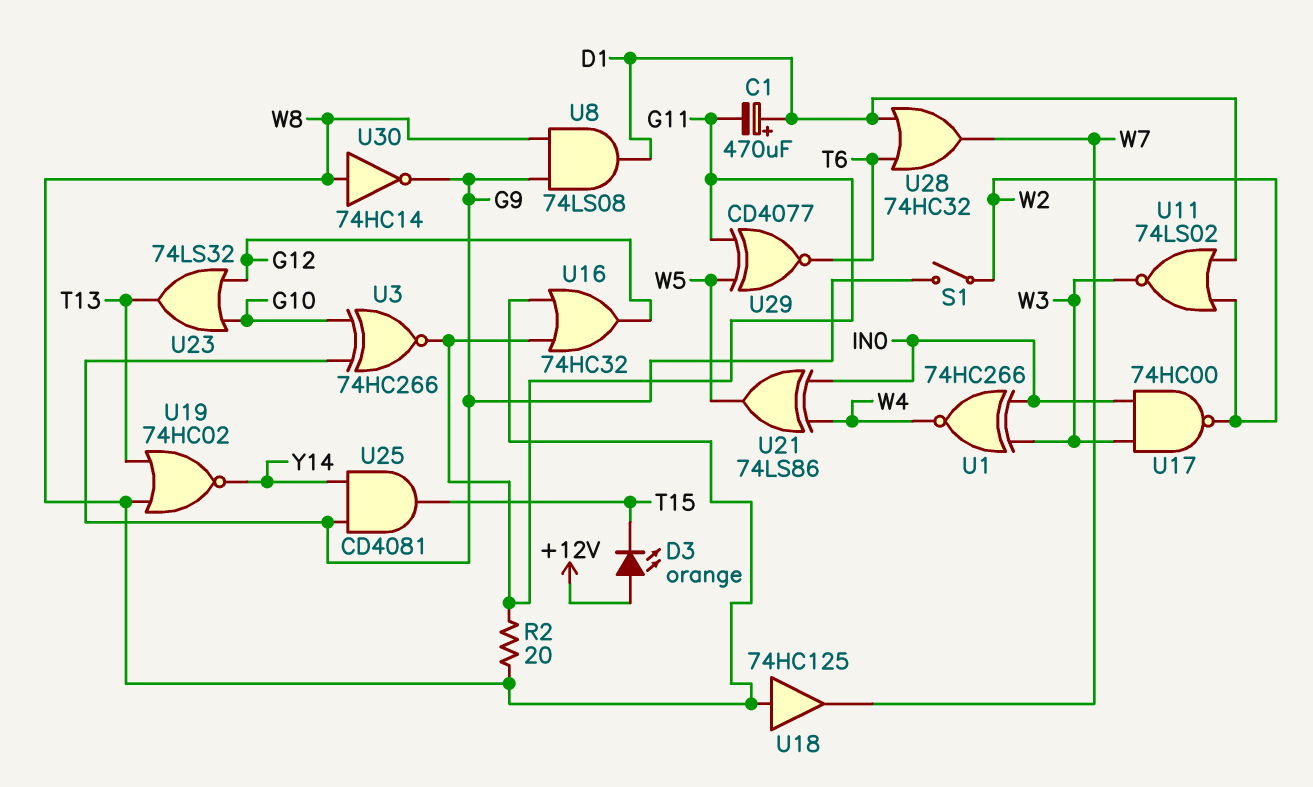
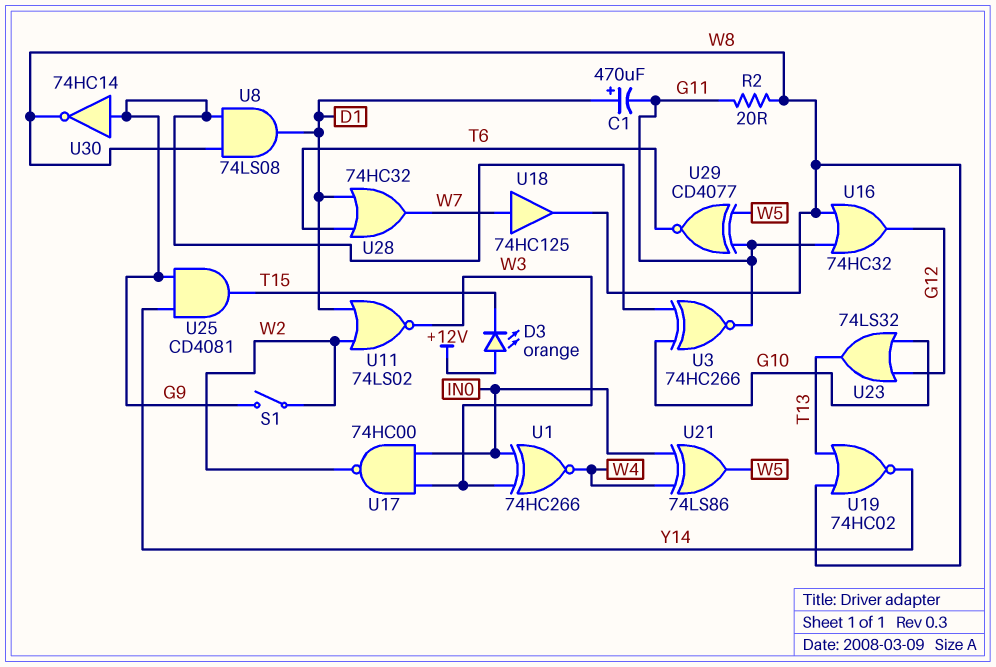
U18: buffer 74HC125 (in W8, out W7) -> buffer 74HC125 (in W7, out W8)
U30: NOT 74HC14 (in W8, out G9) -> NOT 74HC14 (in G9, out W8)

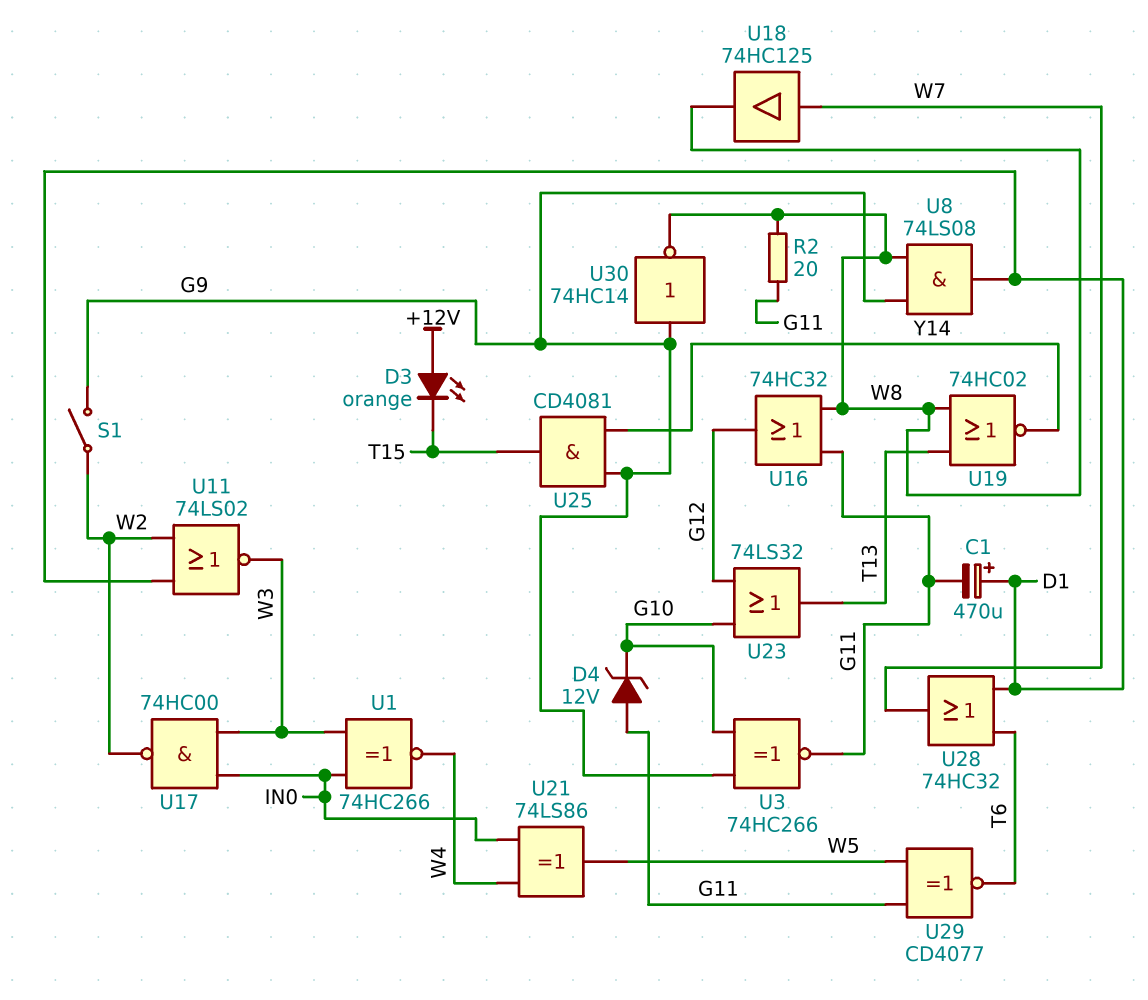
D4: none -> zener 12V (A G11, K G10)

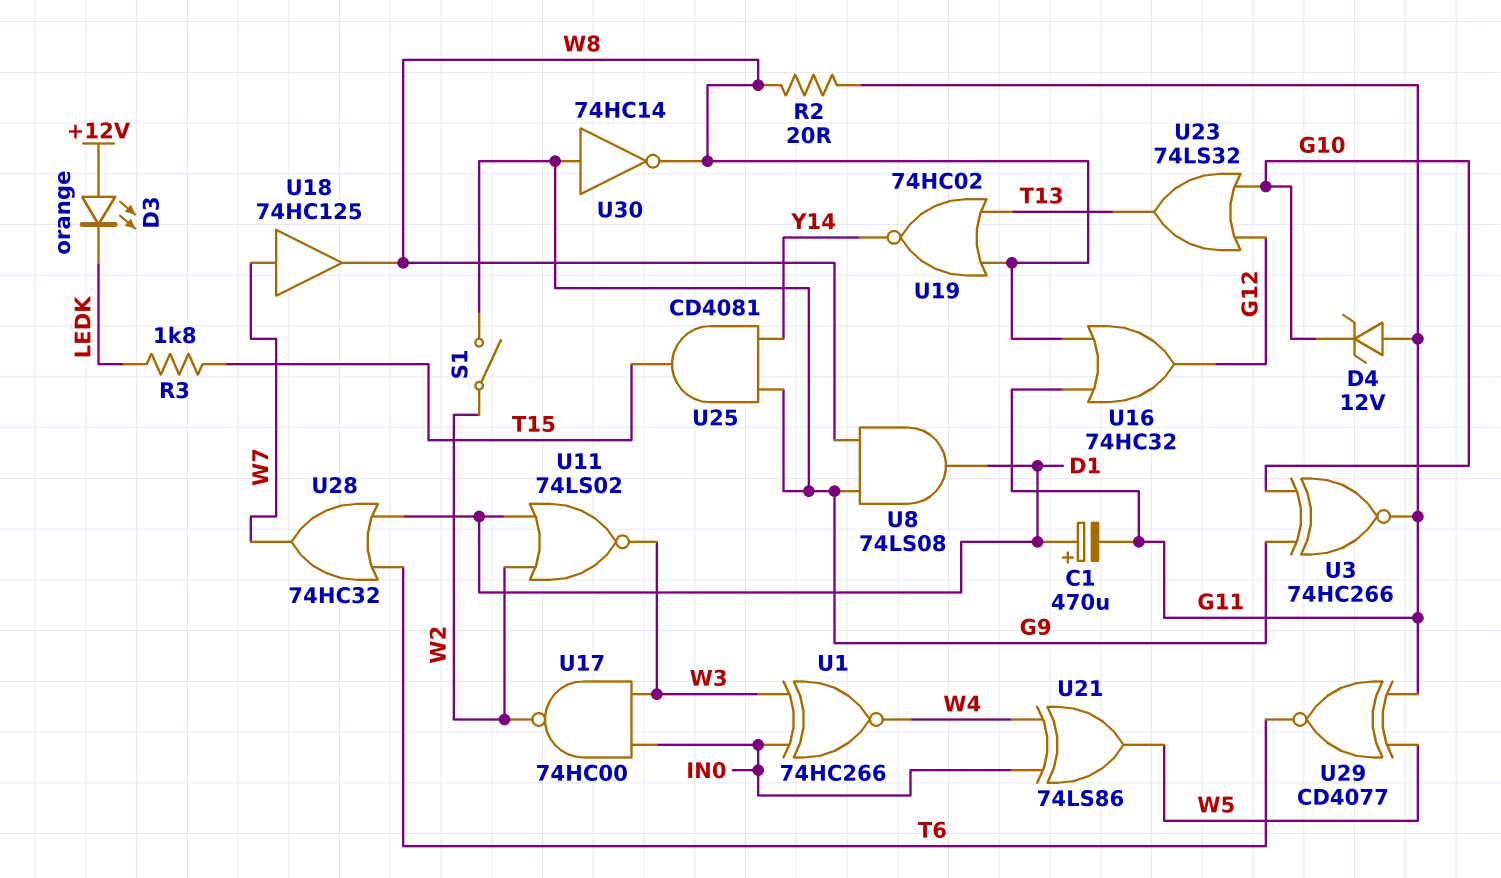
D3: LED orange (A +12V, K T15) -> LED orange (A +12V, K LEDK)
R3: none -> 1.8k (LEDK, T15)

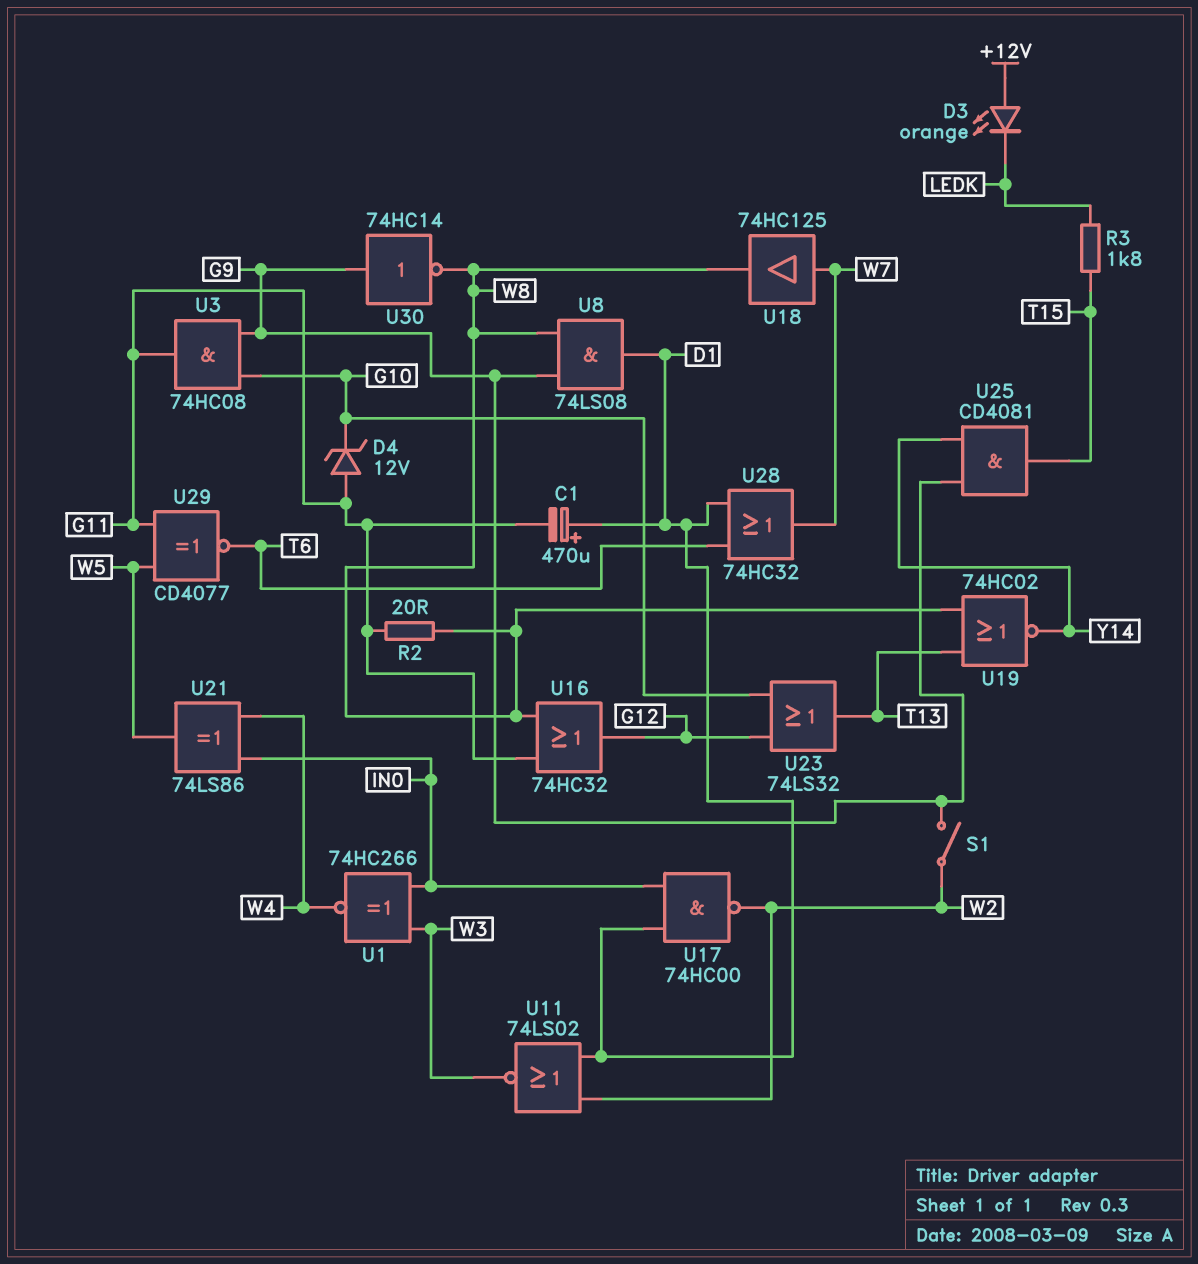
U3: XNOR 74HC266 (in G9, in G10, out G11) -> AND 74HC08 (in G9, in G10, out G11)
U17: NAND 74HC00 (in IN0, in W3, out W2) -> NAND 74HC00 (in D1, in IN0, out W2)

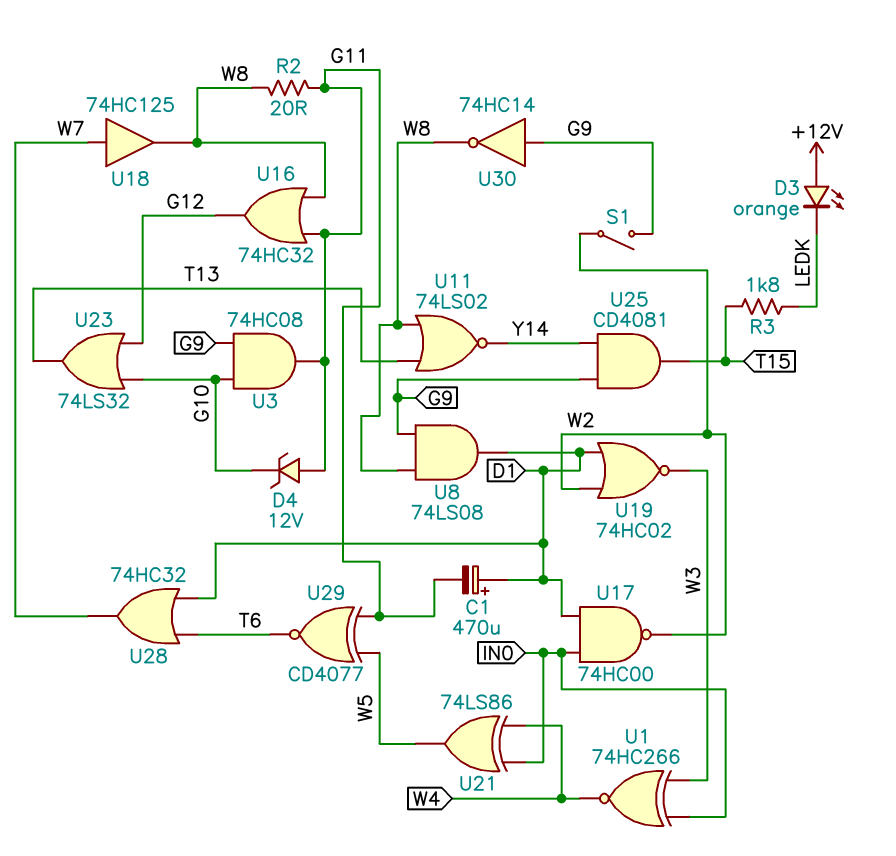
U11: NOR 74LS02 (in D1, in W2, out W3) -> NOR 74LS02 (in T13, in W8, out Y14)
U19: NOR 74HC02 (in T13, in W8, out Y14) -> NOR 74HC02 (in D1, in W2, out W3)

